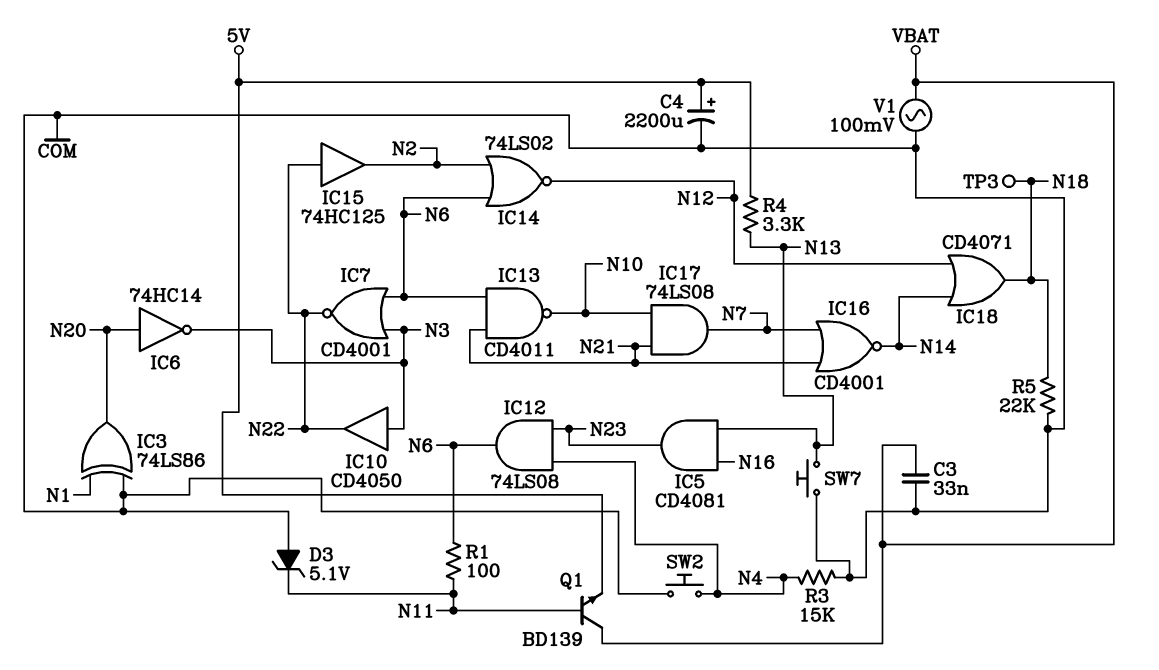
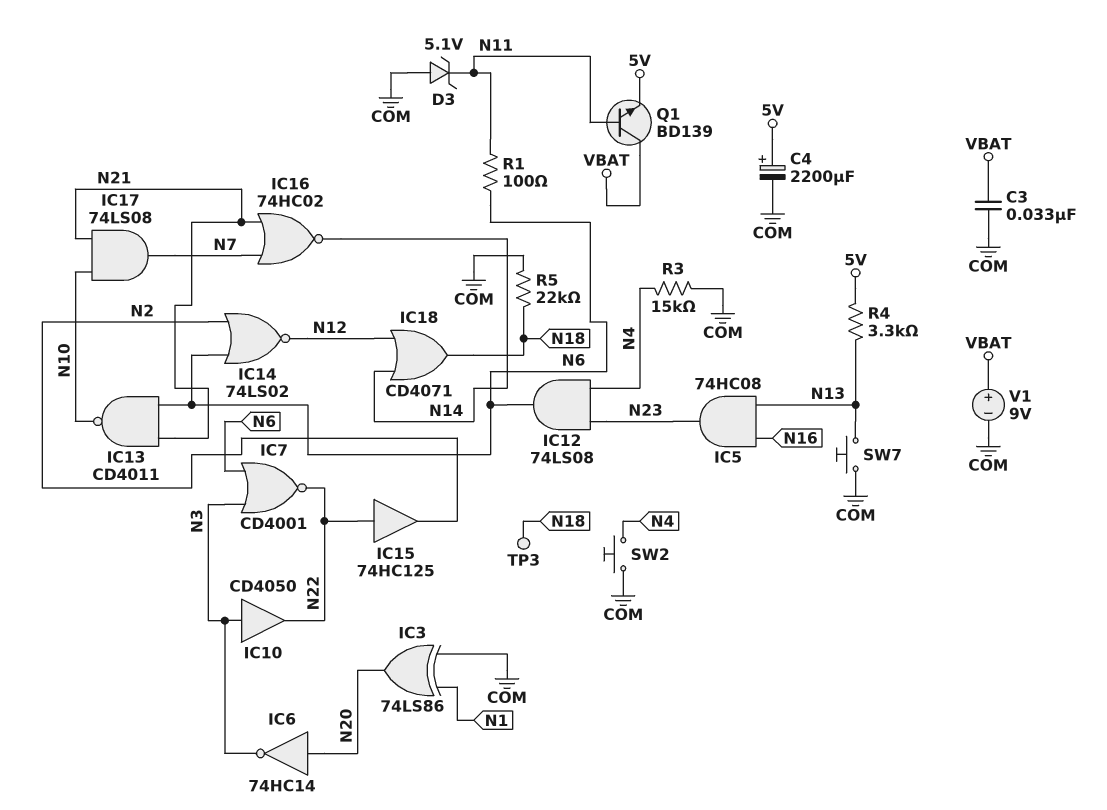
IC5: AND CD4081 (in N13, in N16, out N23) -> AND 74HC08 (in N13, in N16, out N23)
IC16: NOR CD4001 (in N7, in N21, out N14) -> NOR 74HC02 (in N7, in N21, out N14)
V1: AC 100mV (COM, VBAT) -> 9V (plus VBAT, minus COM)

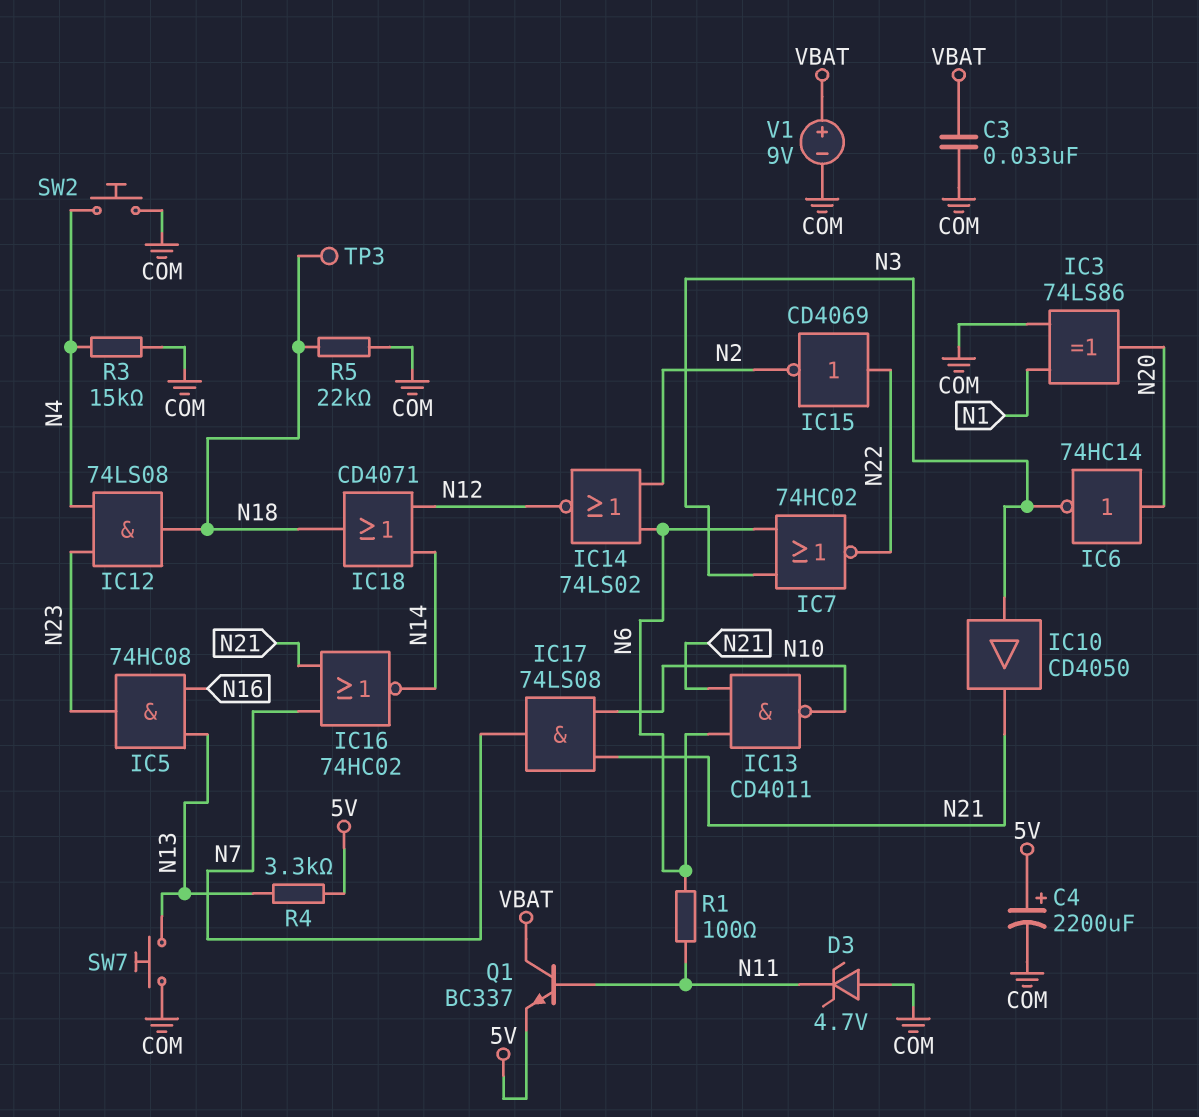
D3: zener 5.1V (A COM, K N11) -> zener 4.7V (A COM, K N11)
IC7: NOR CD4001 (in N3, in N6, out N22) -> NOR 74HC02 (in N3, in N6, out N22)
IC10: buffer CD4050 (in N3, out N22) -> buffer CD4050 (in N3, out N21)
IC12: AND 74LS08 (in N4, in N23, out N6) -> AND 74LS08 (in N4, in N23, out N18)
IC15: buffer 74HC125 (in N22, out N2) -> NOT CD4069 (in N22, out N2)
Q1: NPN BD139 (B N11, C VBAT, E 5V) -> NPN BC337 (B N11, C VBAT, E 5V)

